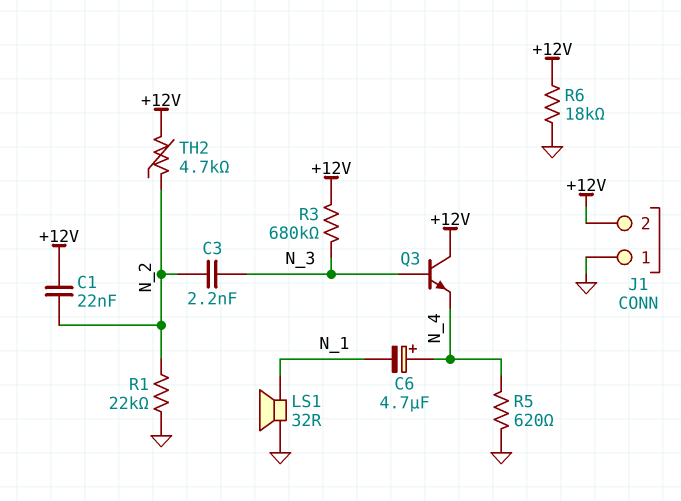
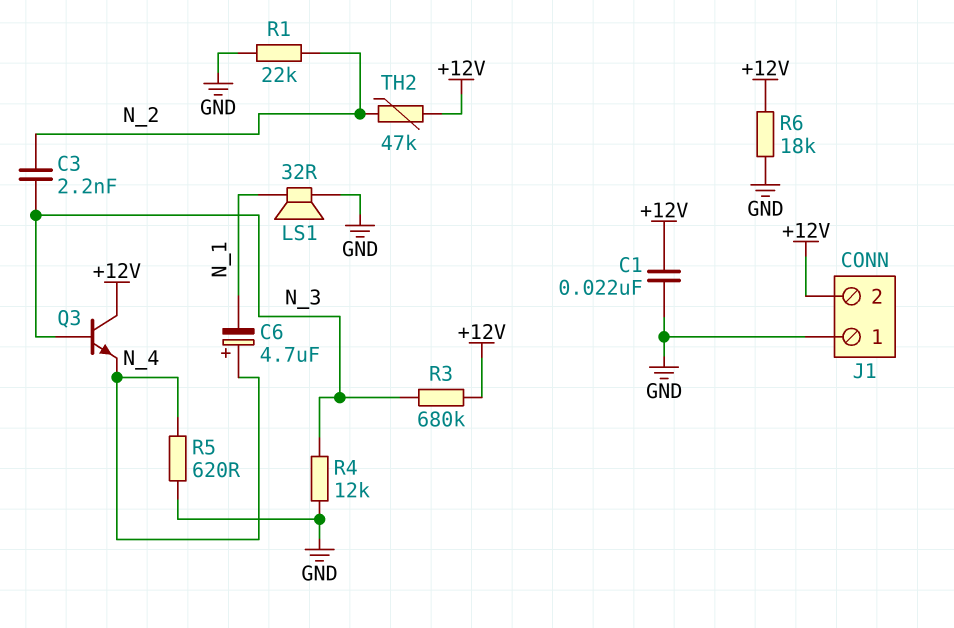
C1: 22nF (+12V, N_2) -> 22nF (+12V, GND)
R4: none -> 12k (GND, N_3)
TH2: 4.7k (+12V, N_2) -> 47k (+12V, N_2)

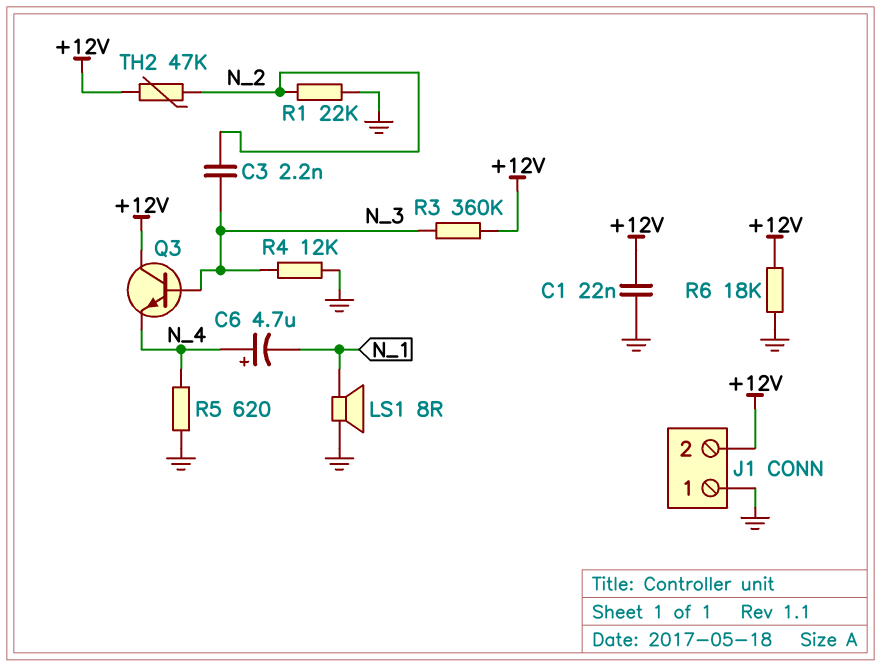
LS1: speaker 32R (GND, N_1) -> speaker 8R (GND, N_1)
R3: 680k (+12V, N_3) -> 360k (+12V, N_3)

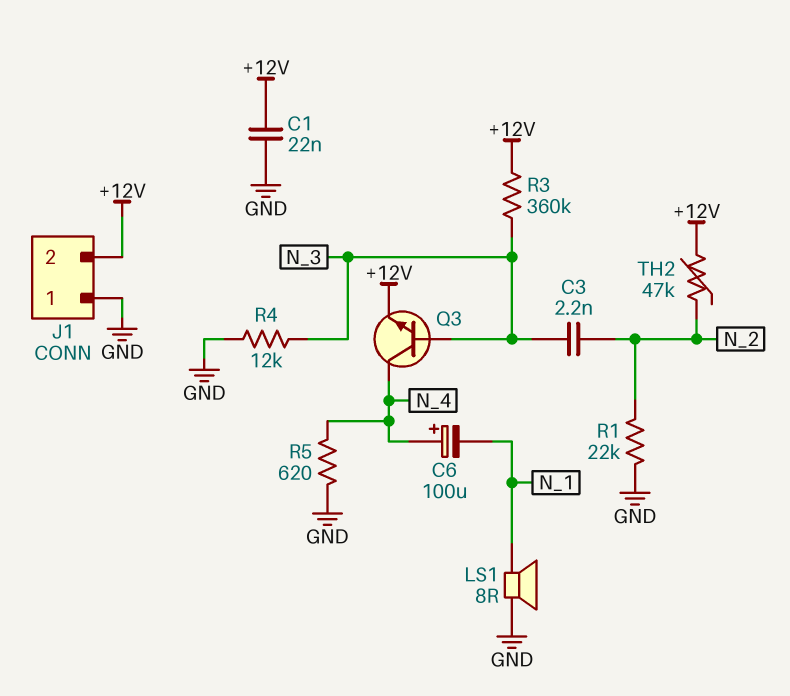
C6: 4.7uF (plus N_4, minus N_1) -> 100uF (plus N_4, minus N_1)
Q3: NPN (B N_3, C +12V, E N_4) -> NPN (B N_3, C N_4, E +12V)
R6: 18k (+12V, GND) -> none

